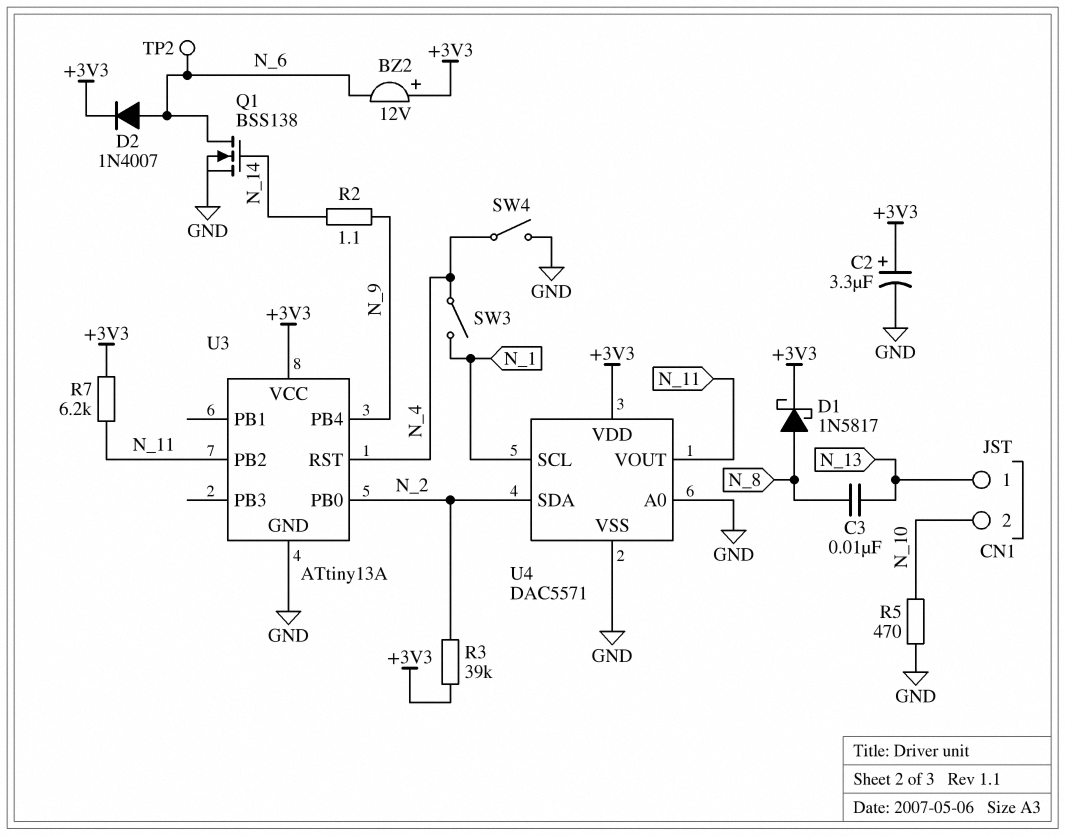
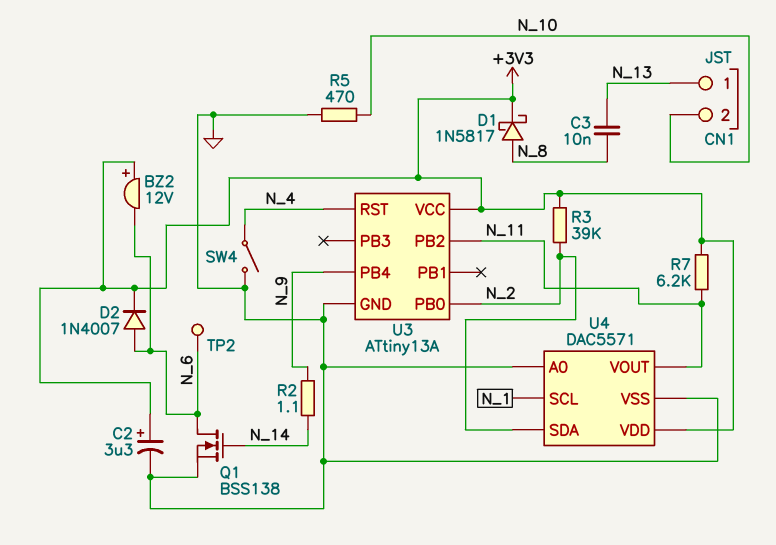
SW3: switch (N_1, N_4) -> none

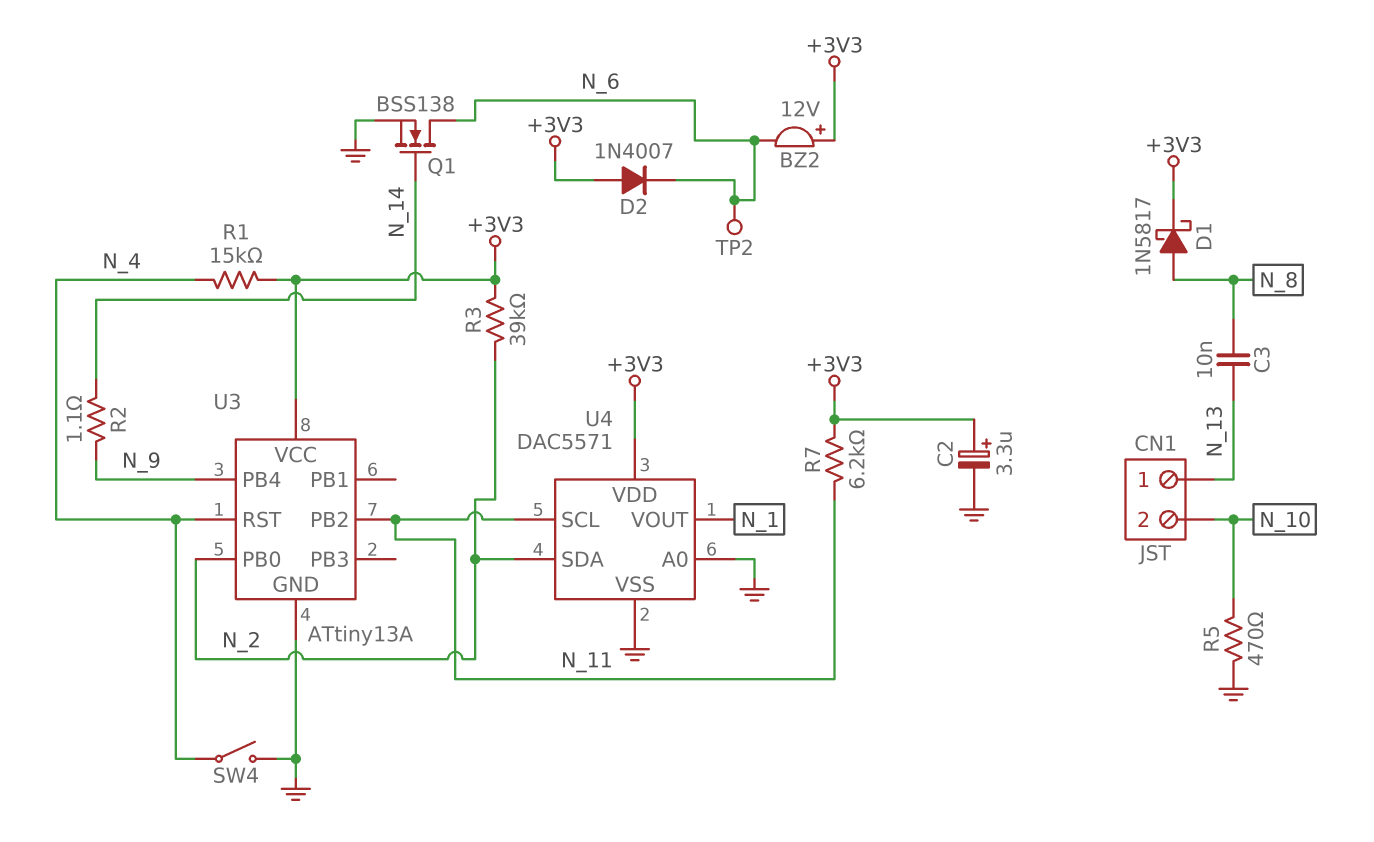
D2: diode 1N4007 (A N_6, K +3V3) -> diode 1N4007 (A +3V3, K N_6)
R1: none -> 15k (+3V3, N_4)
U4 pin SCL: N_1 -> N_11
U4 pin VOUT: N_11 -> N_1

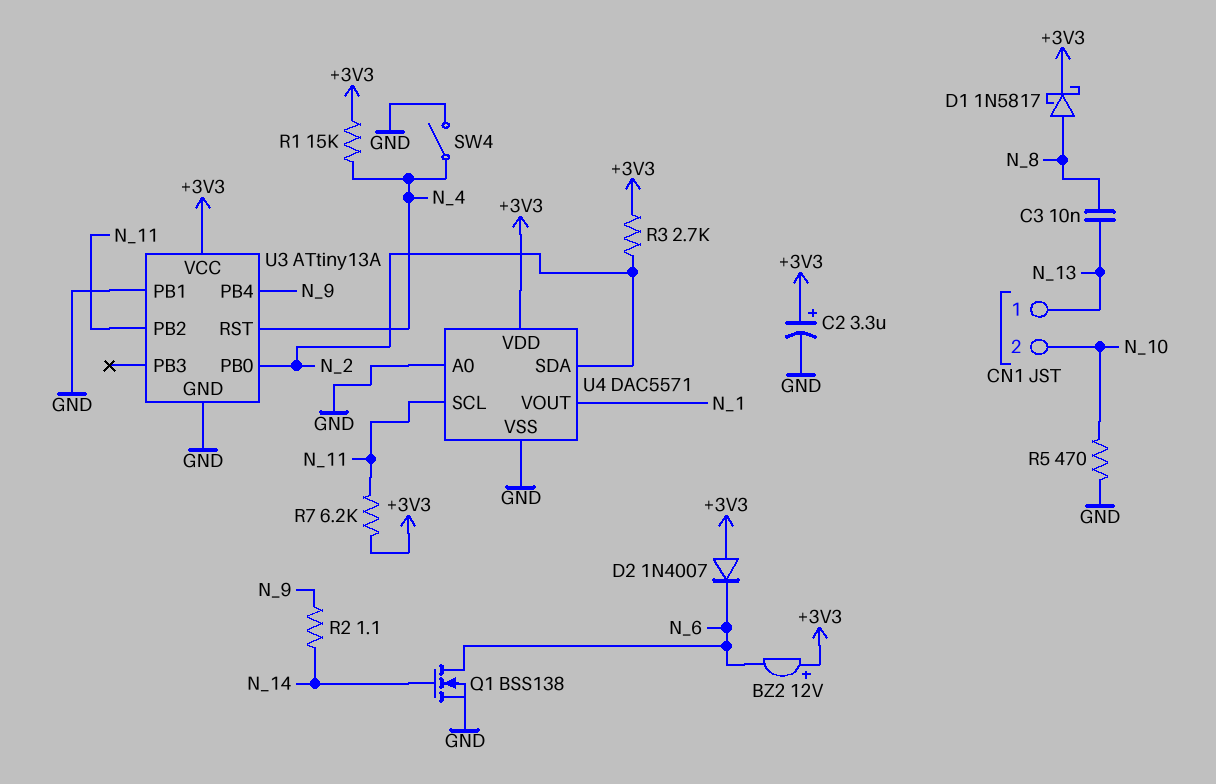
R3: 39k (+3V3, N_2) -> 2.7k (+3V3, N_2)
TP2: test point (N_6) -> none
U3 pin PB1: none -> GND

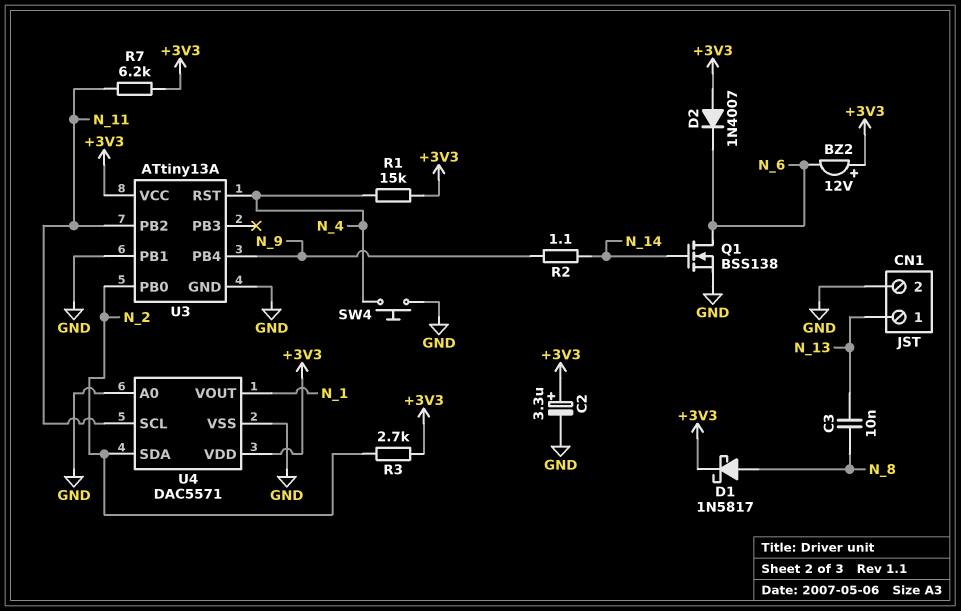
CN1 pin 2: N_10 -> GND
R5: 470 (GND, N_10) -> none
SW4: switch (GND, N_4) -> button (GND, N_4)

